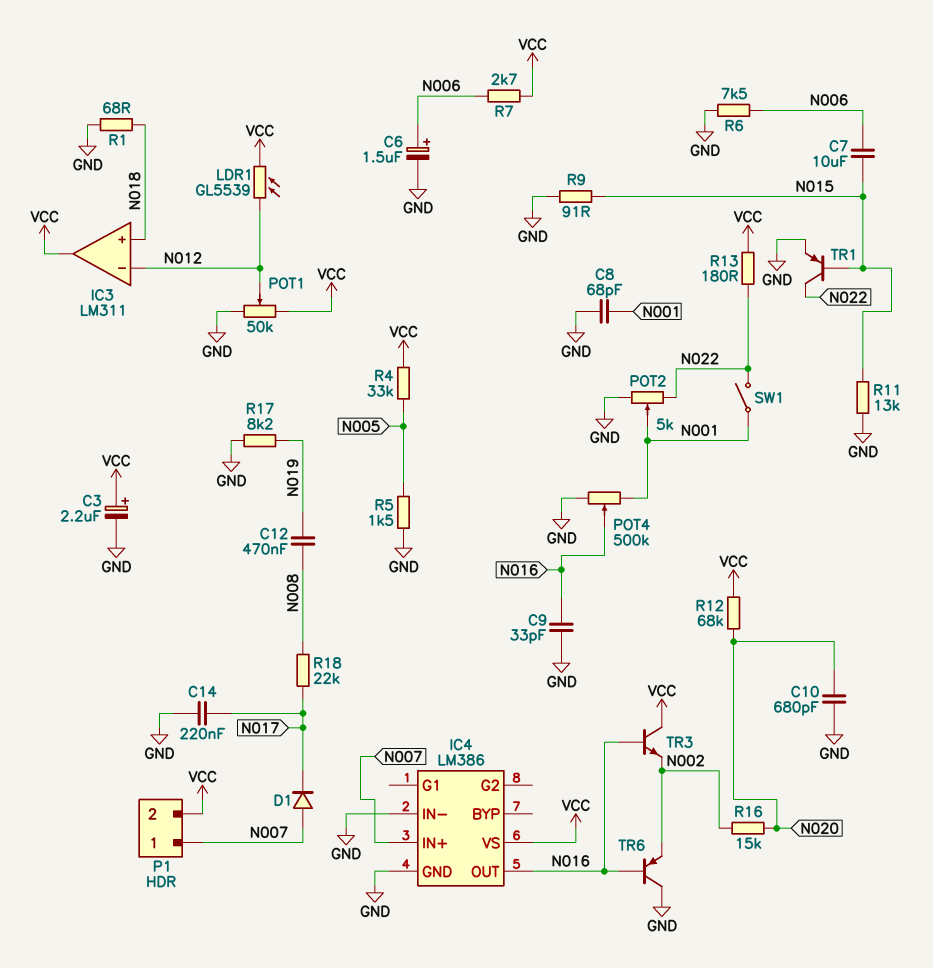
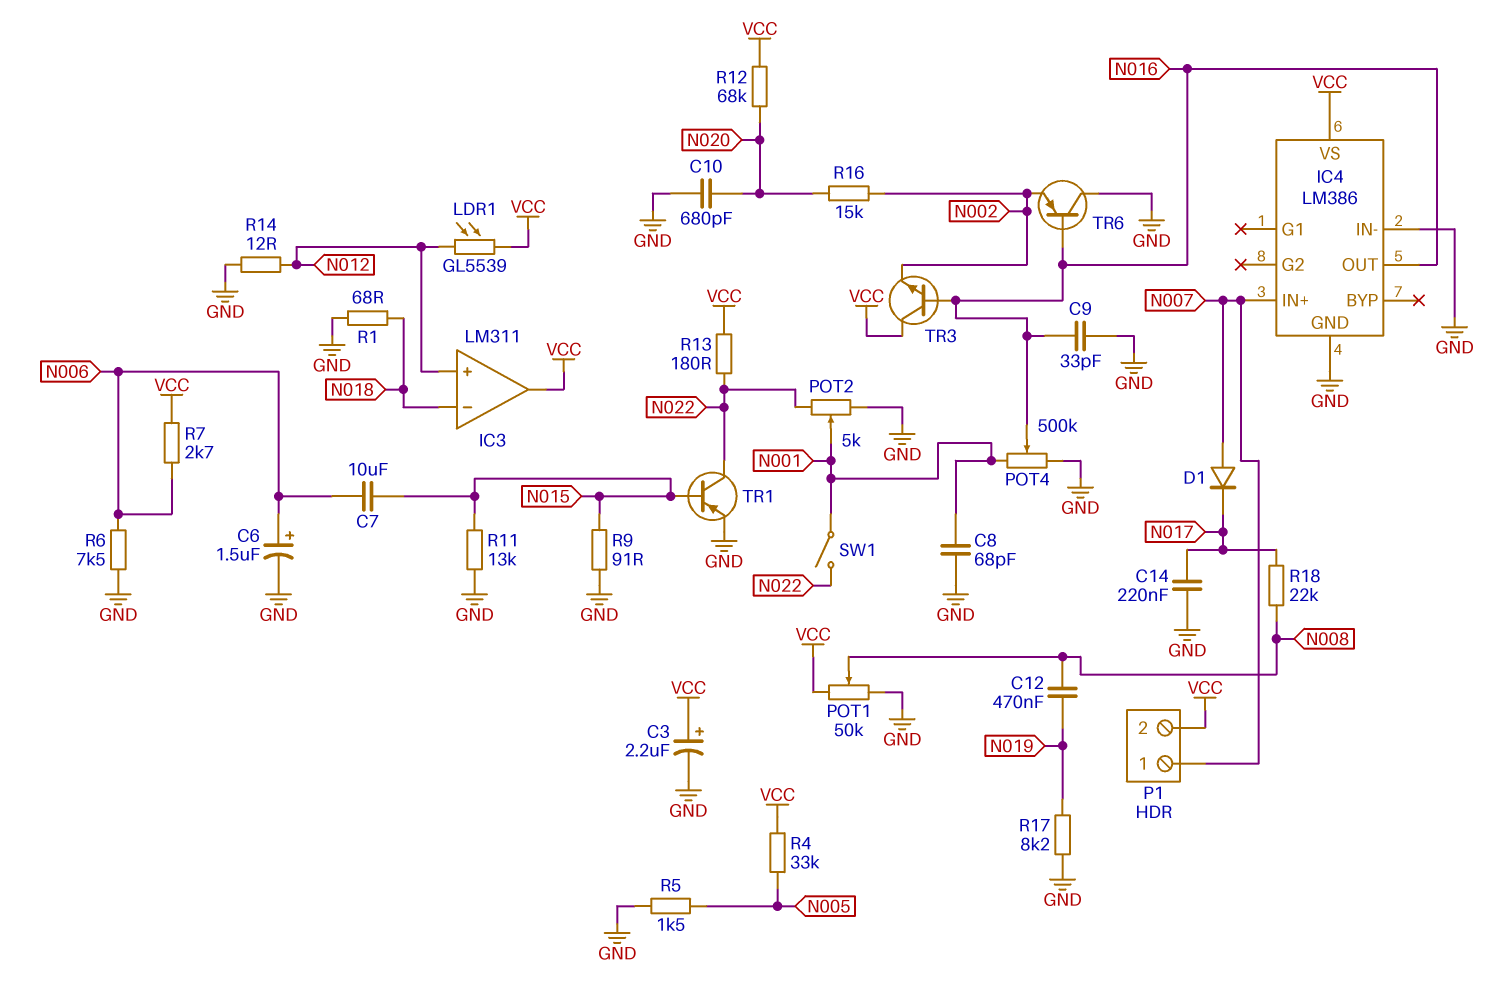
IC3 pin in+: N018 -> N012
IC3 pin in-: N012 -> N018
POT1: 50k (GND, VCC, wiper N012) -> 50k (GND, VCC, wiper N008)
R14: none -> 12 (GND, N012)

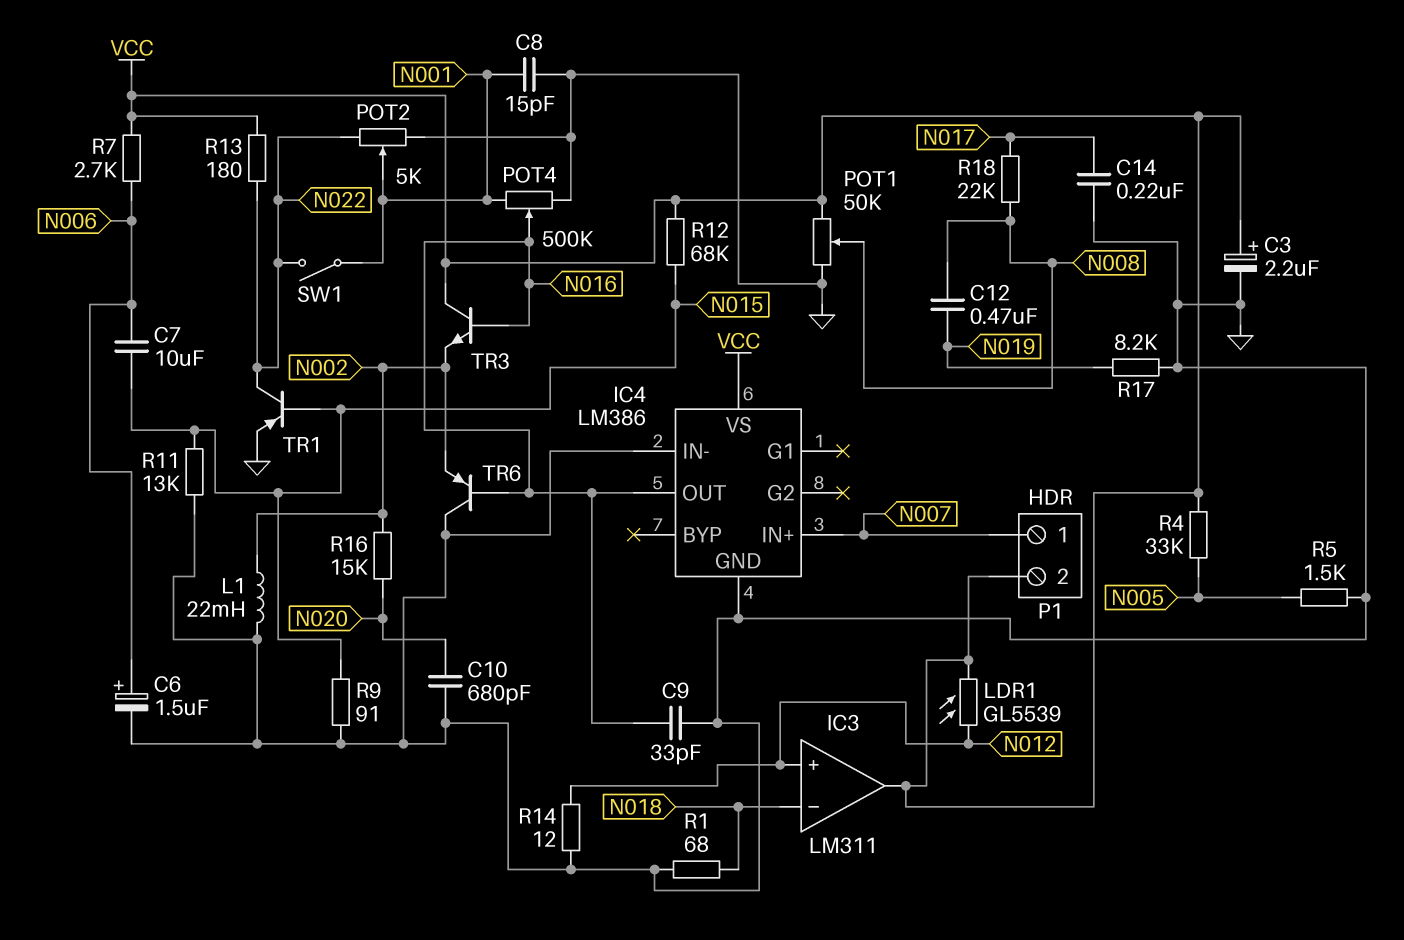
C8: 68pF (GND, N001) -> 15pF (GND, N001)
D1: diode (A N007, K N017) -> none
L1: none -> 22mH (GND, N002)
R6: 7.5k (GND, N006) -> none
R12: 68k (N020, VCC) -> 68k (N015, VCC)

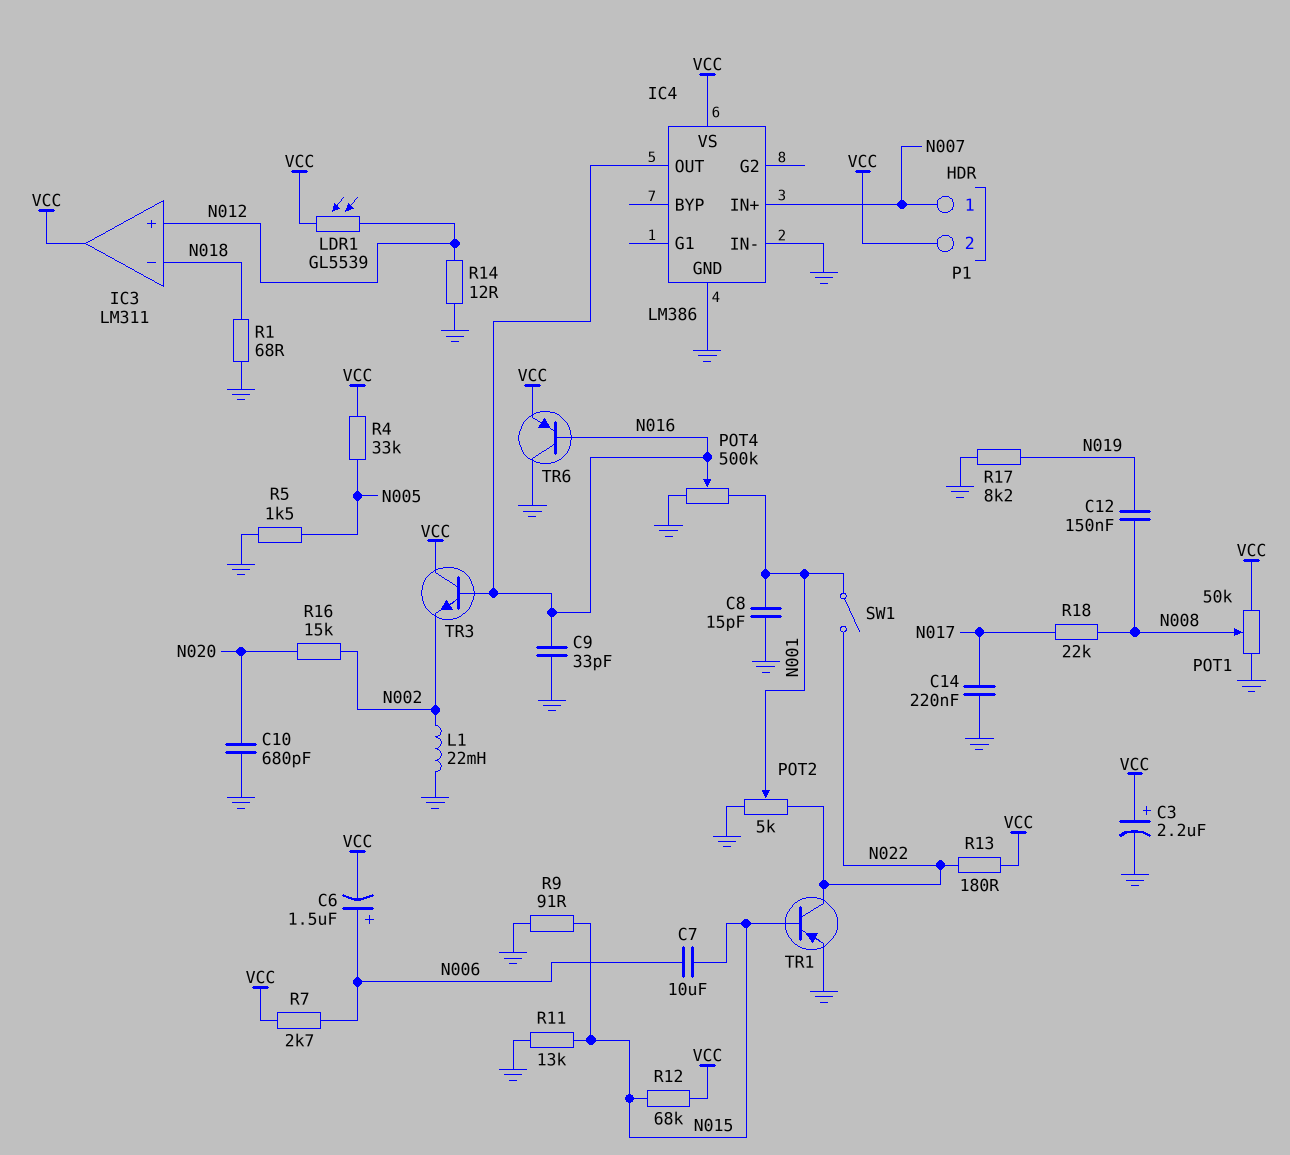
C6: 1.5uF (plus N006, minus GND) -> 1.5uF (plus N006, minus VCC)
C12: 470nF (N008, N019) -> 150nF (N008, N019)
TR6: PNP (B N016, C GND, E N002) -> PNP (B N016, C GND, E VCC)

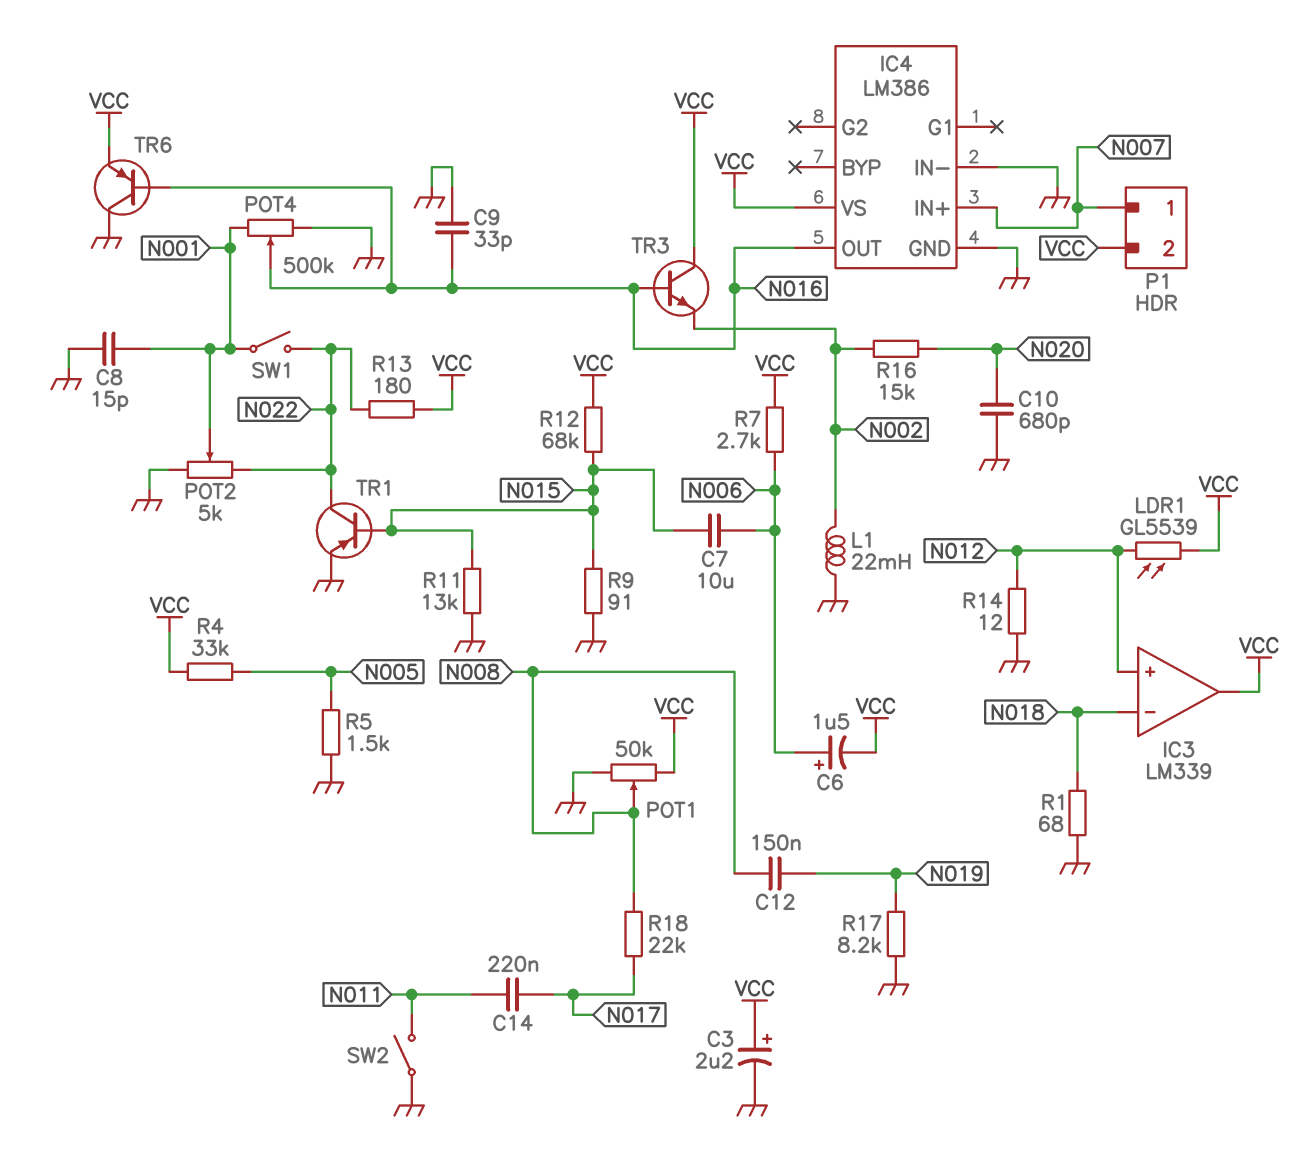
C14: 220nF (GND, N017) -> 220nF (N011, N017)
IC3: LM311 -> LM339
SW2: none -> switch (GND, N011)

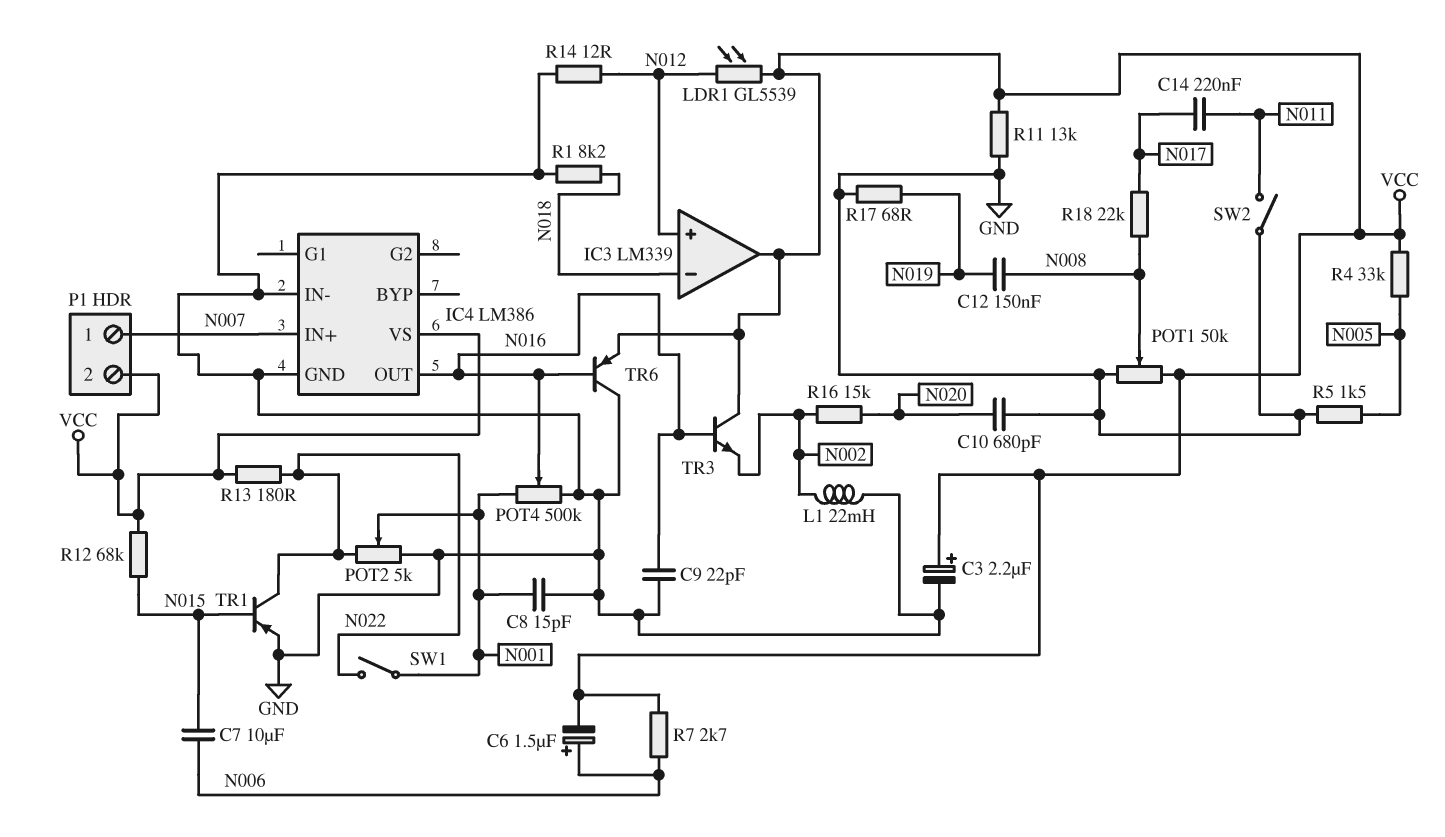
C9: 33pF (GND, N016) -> 22pF (GND, N016)
R1: 68 (GND, N018) -> 8.2k (GND, N018)
R9: 91 (GND, N015) -> none
R11: 13k (GND, N015) -> 13k (GND, VCC)
R17: 8.2k (GND, N019) -> 68 (GND, N019)

